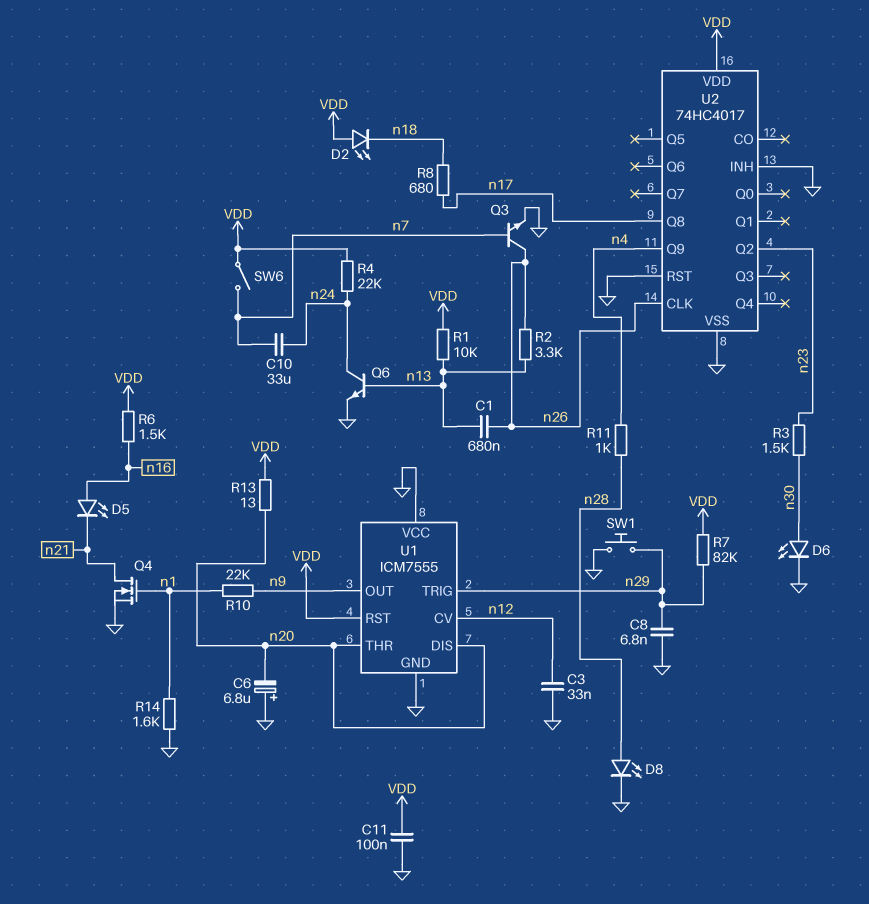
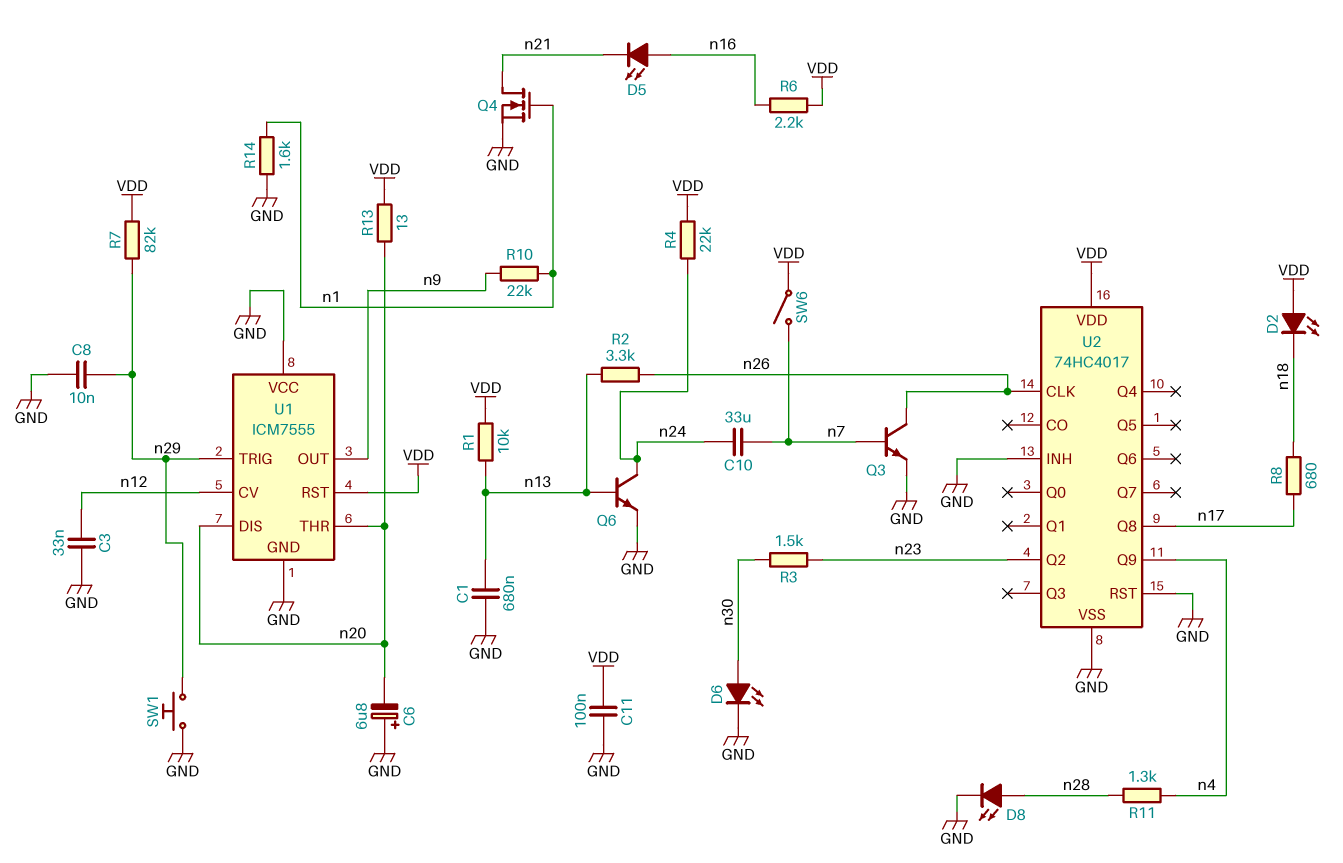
C1: 680nF (n13, n26) -> 680nF (GND, n13)
C8: 6.8nF (GND, n29) -> 10nF (GND, n29)
R6: 1.5k (VDD, n16) -> 2.2k (VDD, n16)
R11: 1k (n4, n28) -> 1.3k (n4, n28)

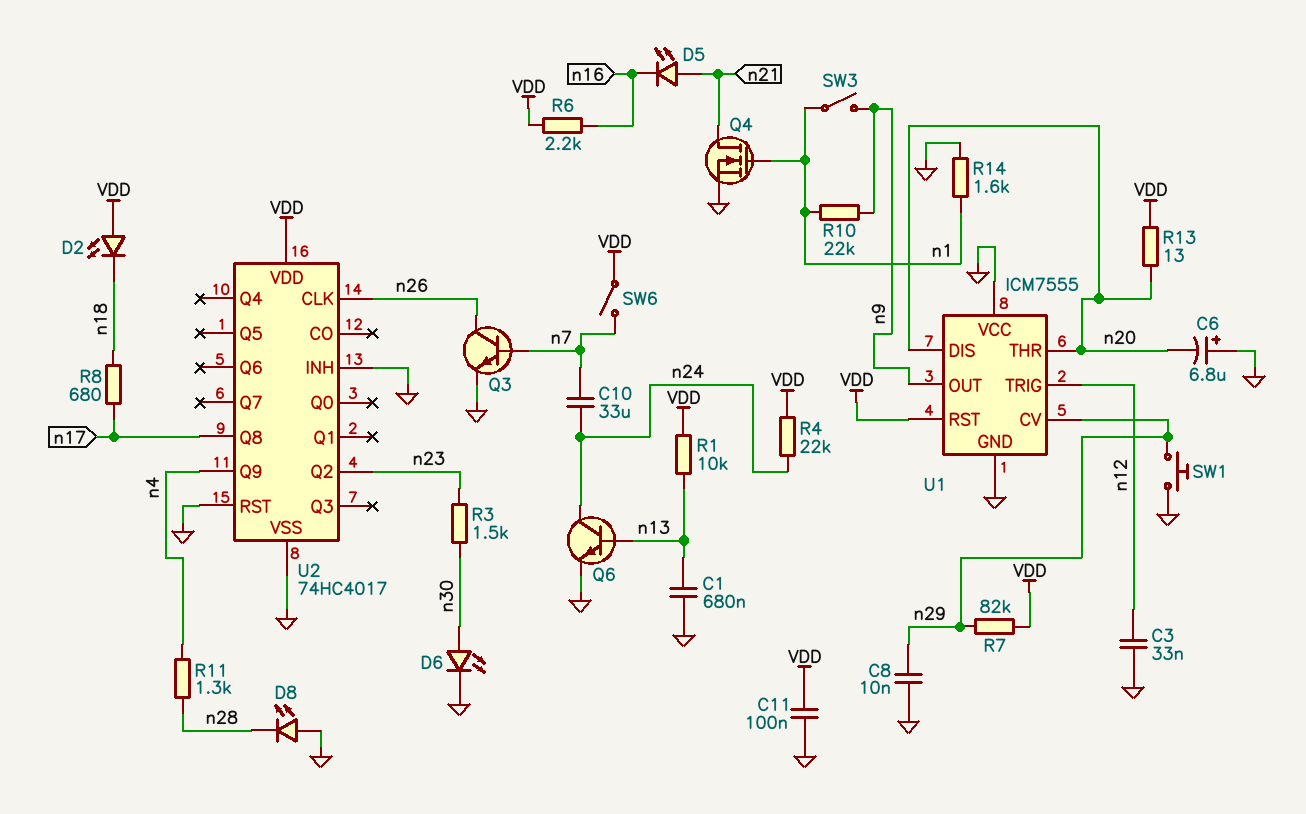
D5: LED (A n16, K n21) -> LED (A n21, K n16)
D8: LED (A n28, K GND) -> LED (A GND, K n28)
R2: 3.3k (n13, n26) -> none
SW3: none -> switch (n1, n9)
U1 pin CV: n12 -> n29
U1 pin TRIG: n29 -> n12

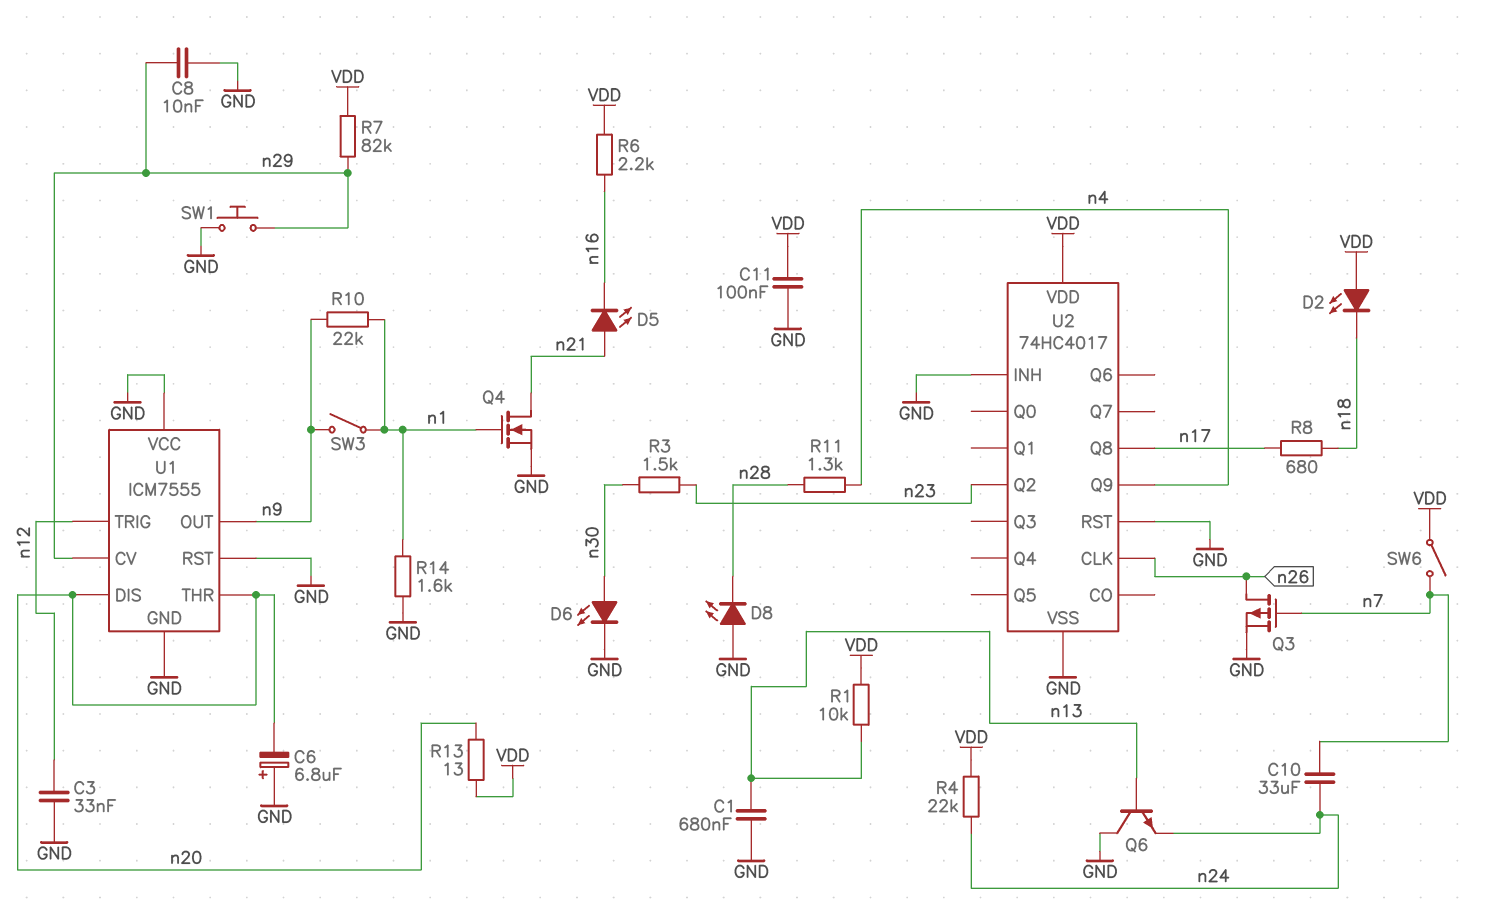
Q3: NPN (B n7, C n26, E GND) -> PMOS (G n7, D n26, S GND)
Q6: NPN (B n13, C n24, E GND) -> NPN (B n13, C GND, E n24)
U1 pin RST: VDD -> GND

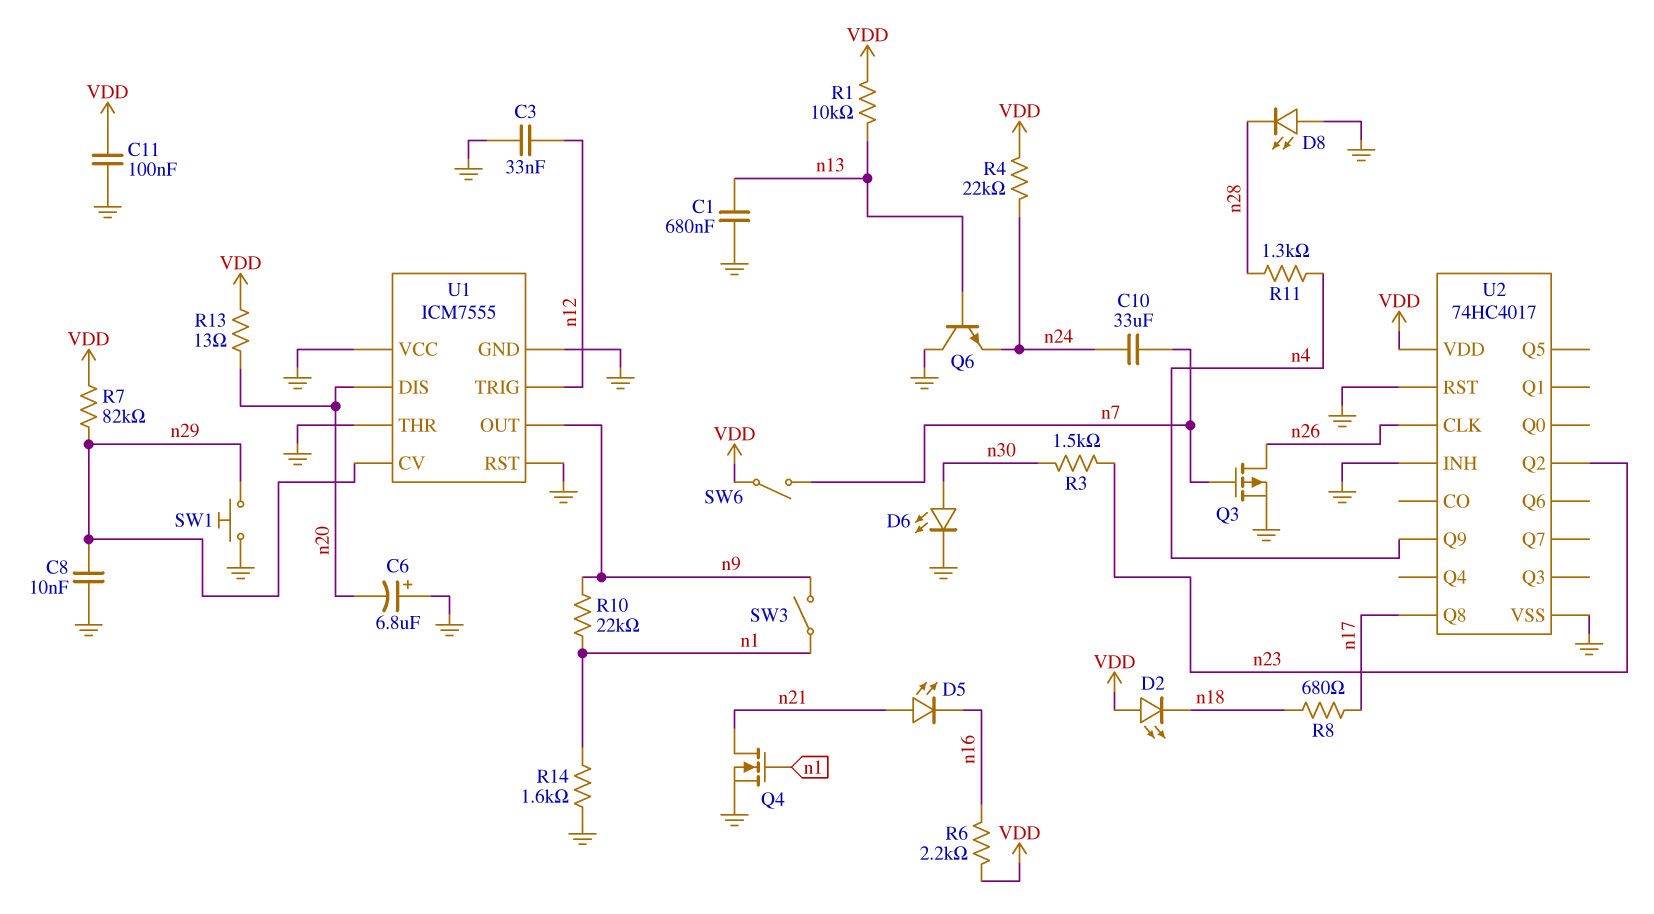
U1 pin THR: n20 -> GND

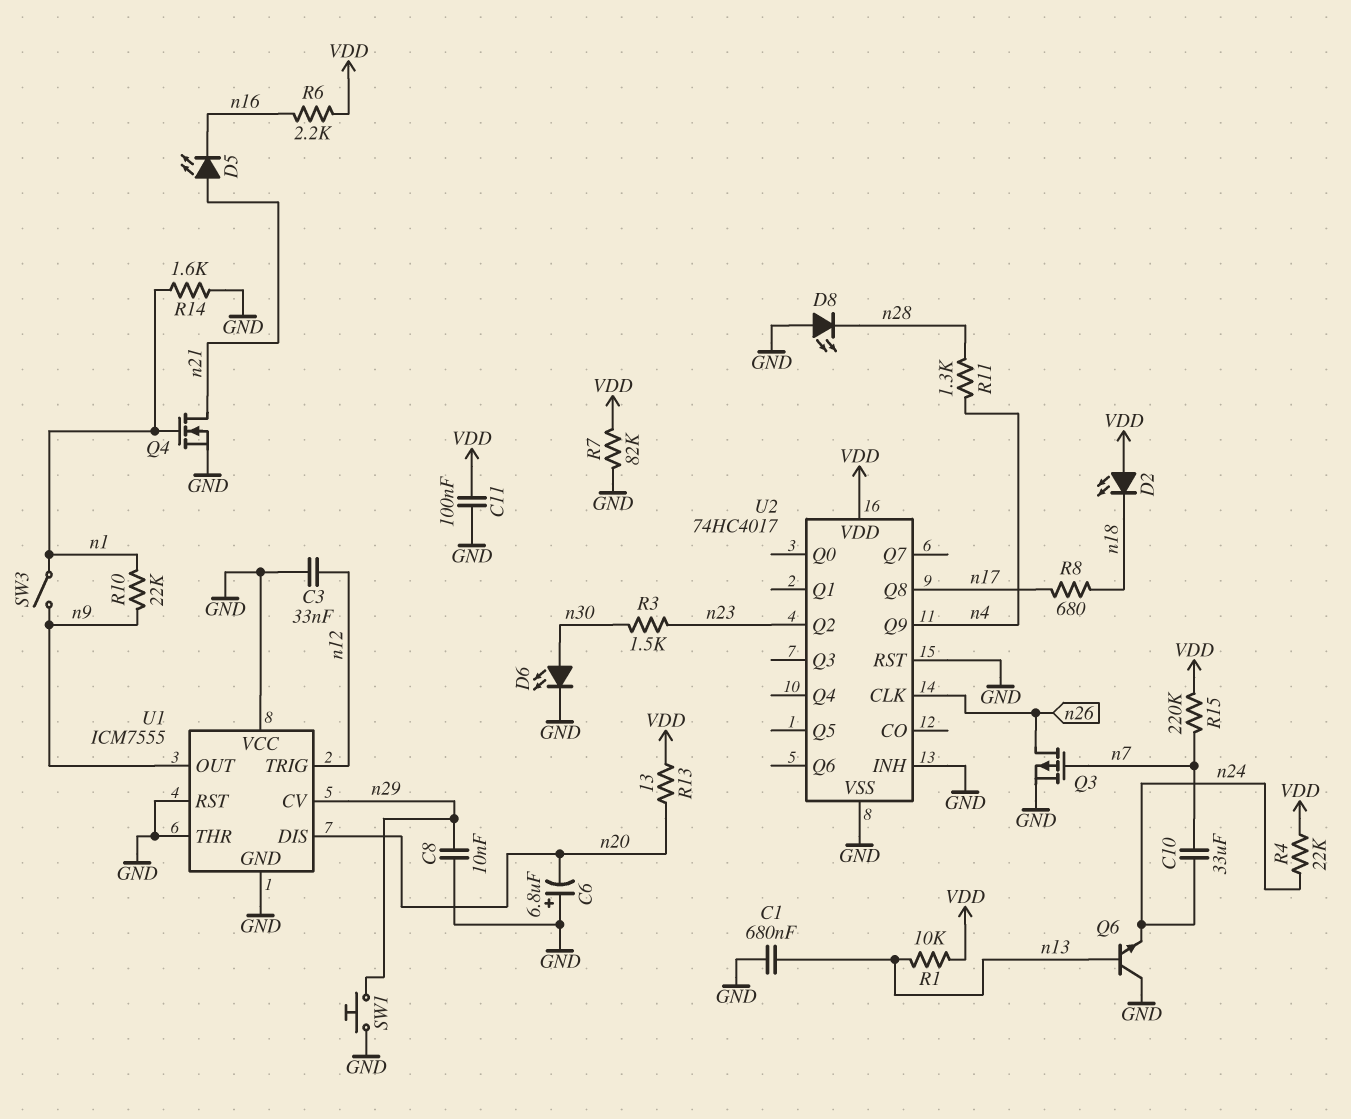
R7: 82k (VDD, n29) -> 82k (GND, VDD)
R15: none -> 220k (VDD, n7)
SW6: switch (VDD, n7) -> none

